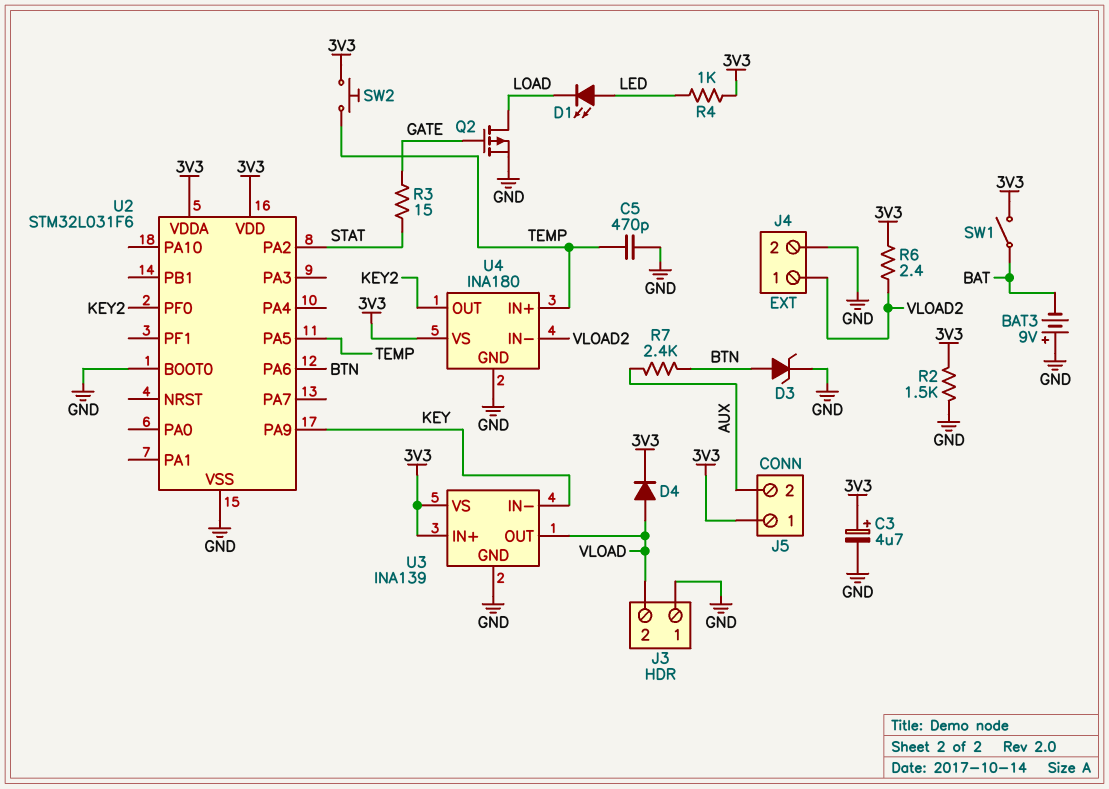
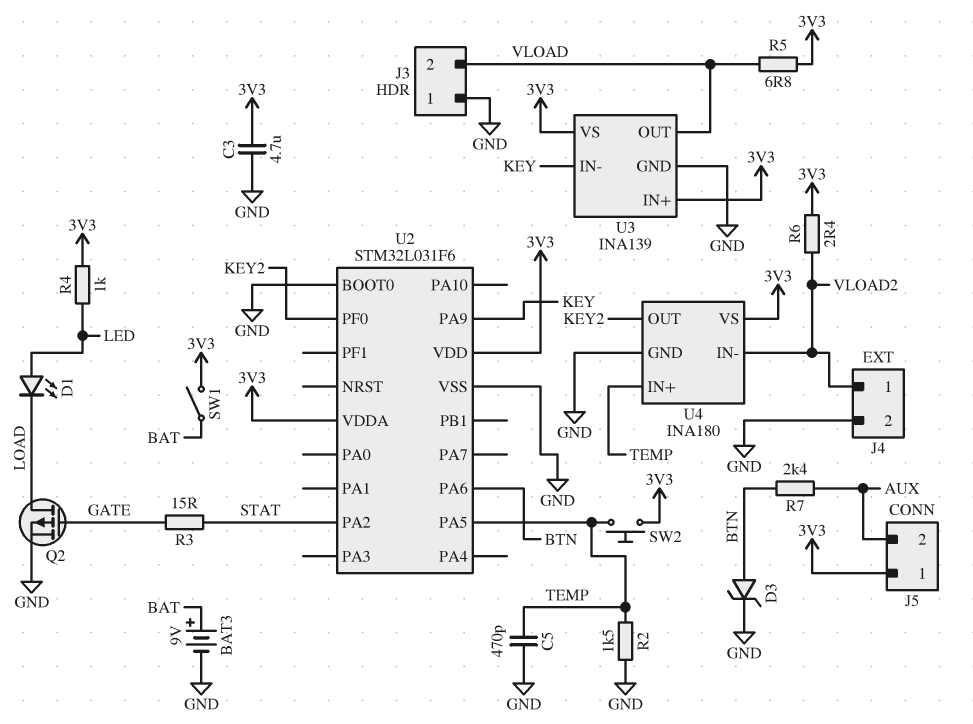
BAT3: 9V (plus GND, minus BAT) -> 9V (plus BAT, minus GND)
C3: 4.7uF (plus 3V3, minus GND) -> 4.7uF (3V3, GND)
D4: diode (A VLOAD, K 3V3) -> none
R2: 1.5k (3V3, GND) -> 1.5k (GND, TEMP)
R5: none -> 6.8 (3V3, VLOAD)

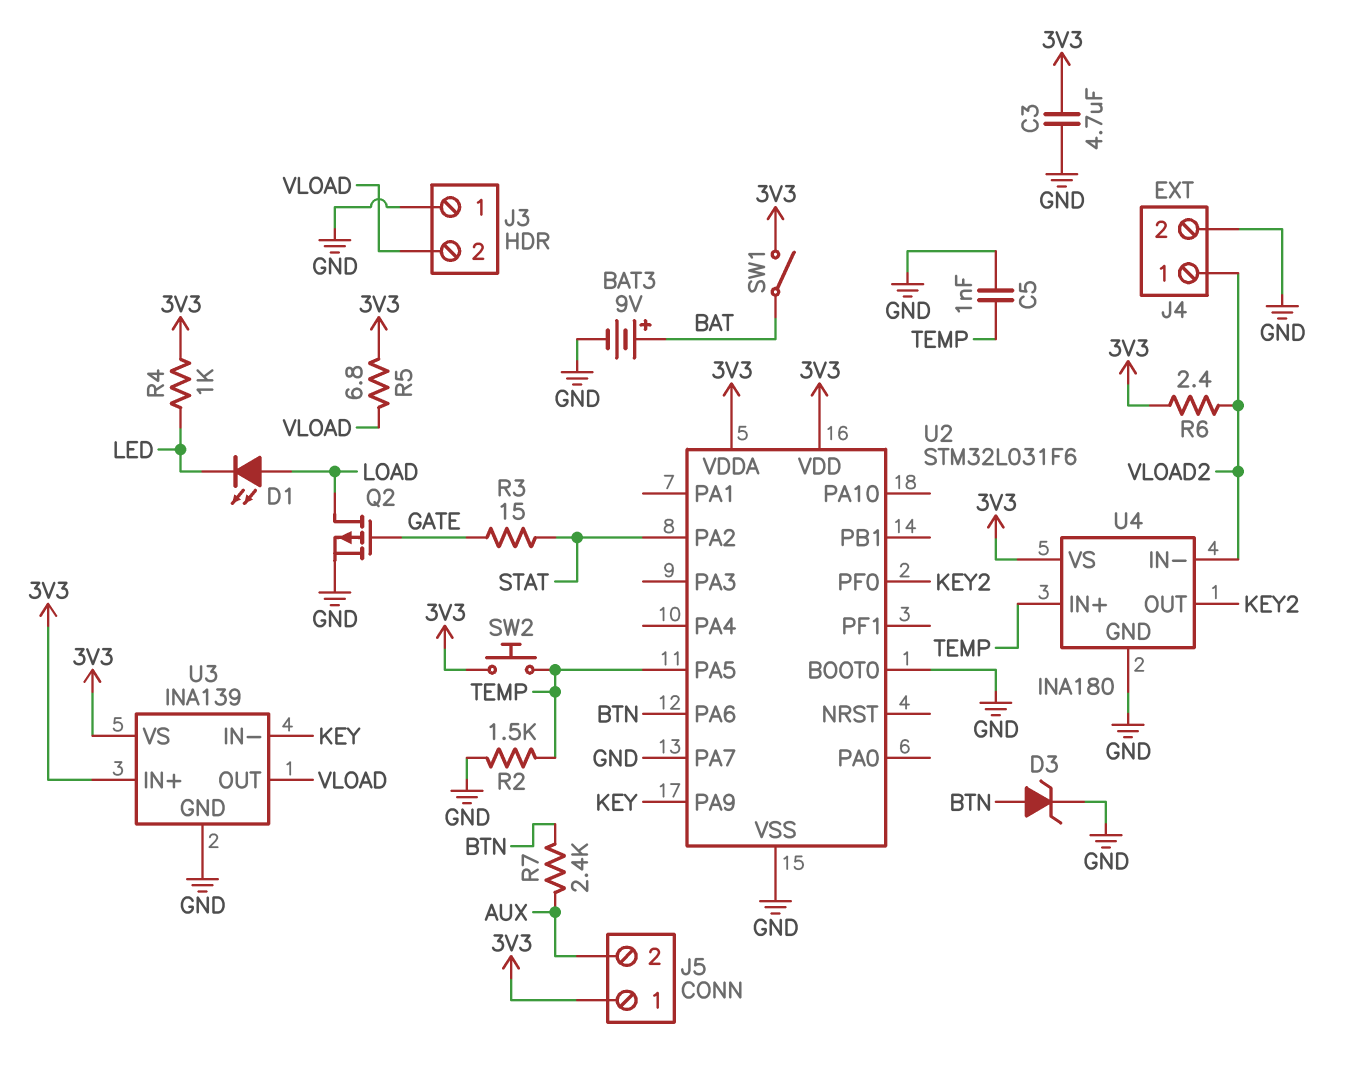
C5: 470pF (GND, TEMP) -> 1nF (GND, TEMP)
D1: LED (A LED, K LOAD) -> LED (A LOAD, K LED)
U2 pin PA7: none -> GND

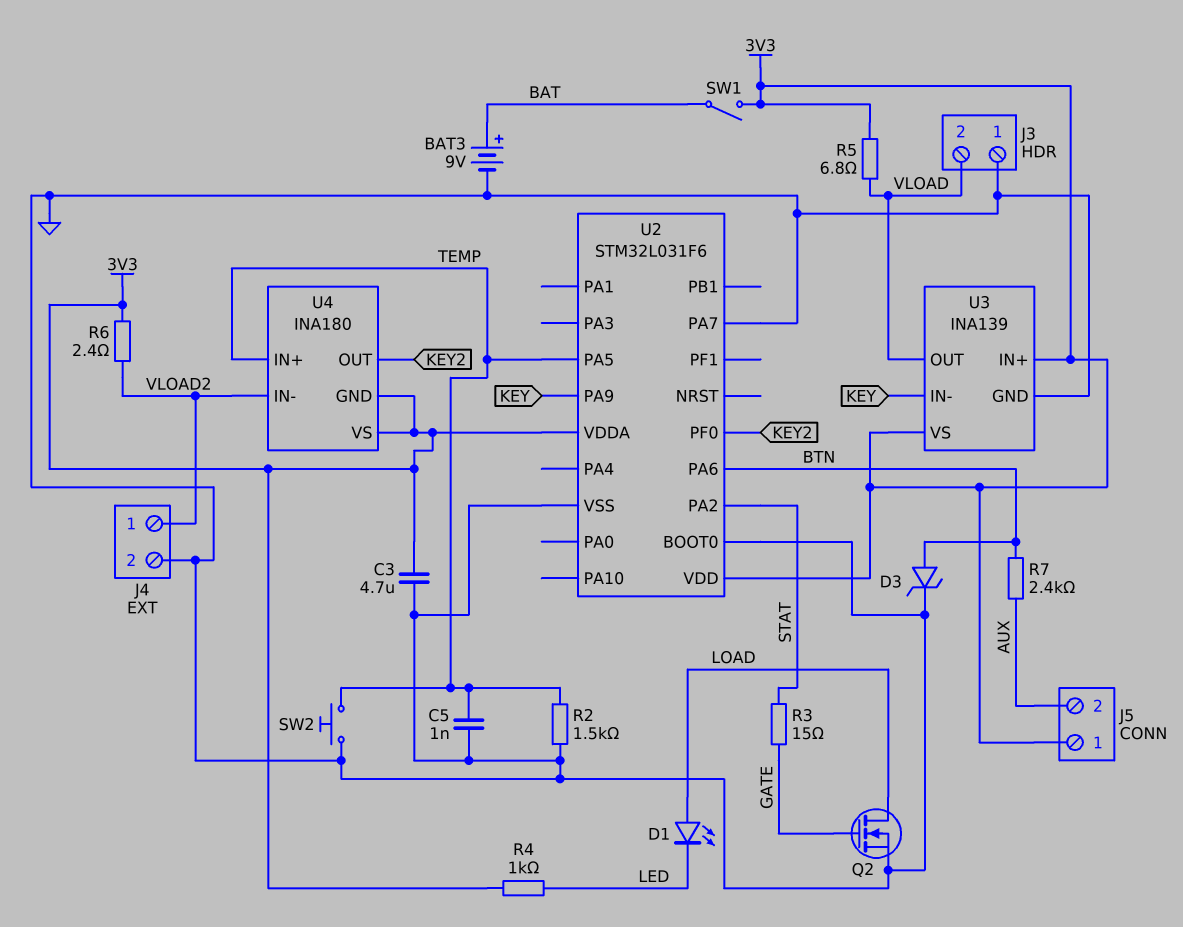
Q2: PMOS (G GATE, D LOAD, S GND) -> NMOS (G GATE, D LOAD, S GND)
SW2: button (3V3, TEMP) -> button (GND, TEMP)
U4 pin GND: GND -> 3V3

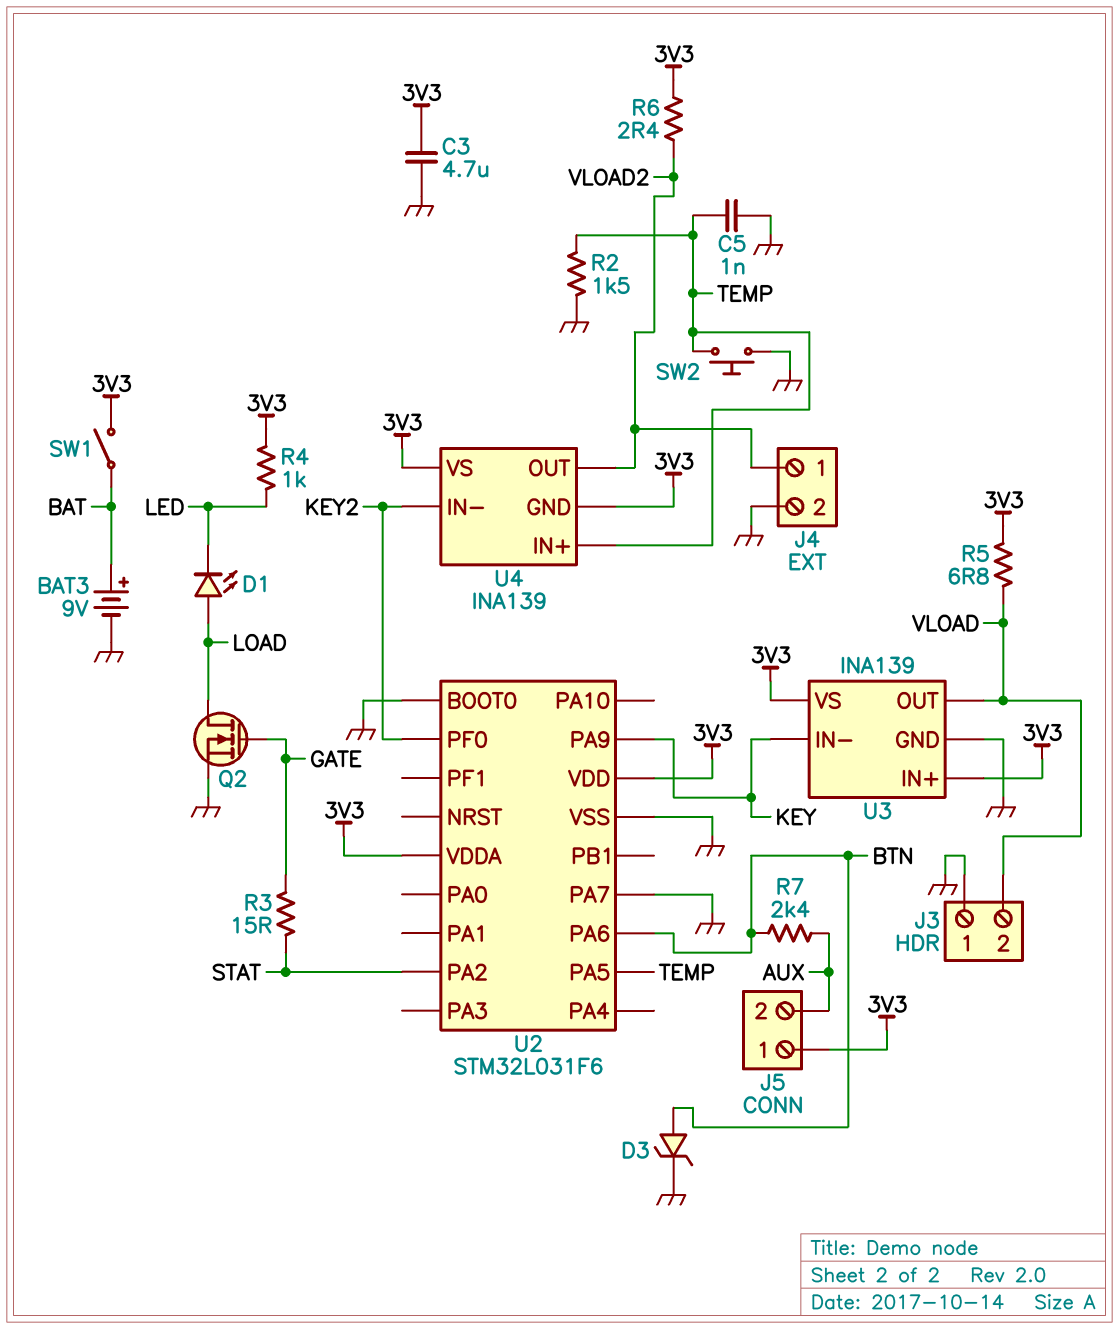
U4: INA180 -> INA139
U4 pin IN-: VLOAD2 -> KEY2
U4 pin OUT: KEY2 -> VLOAD2

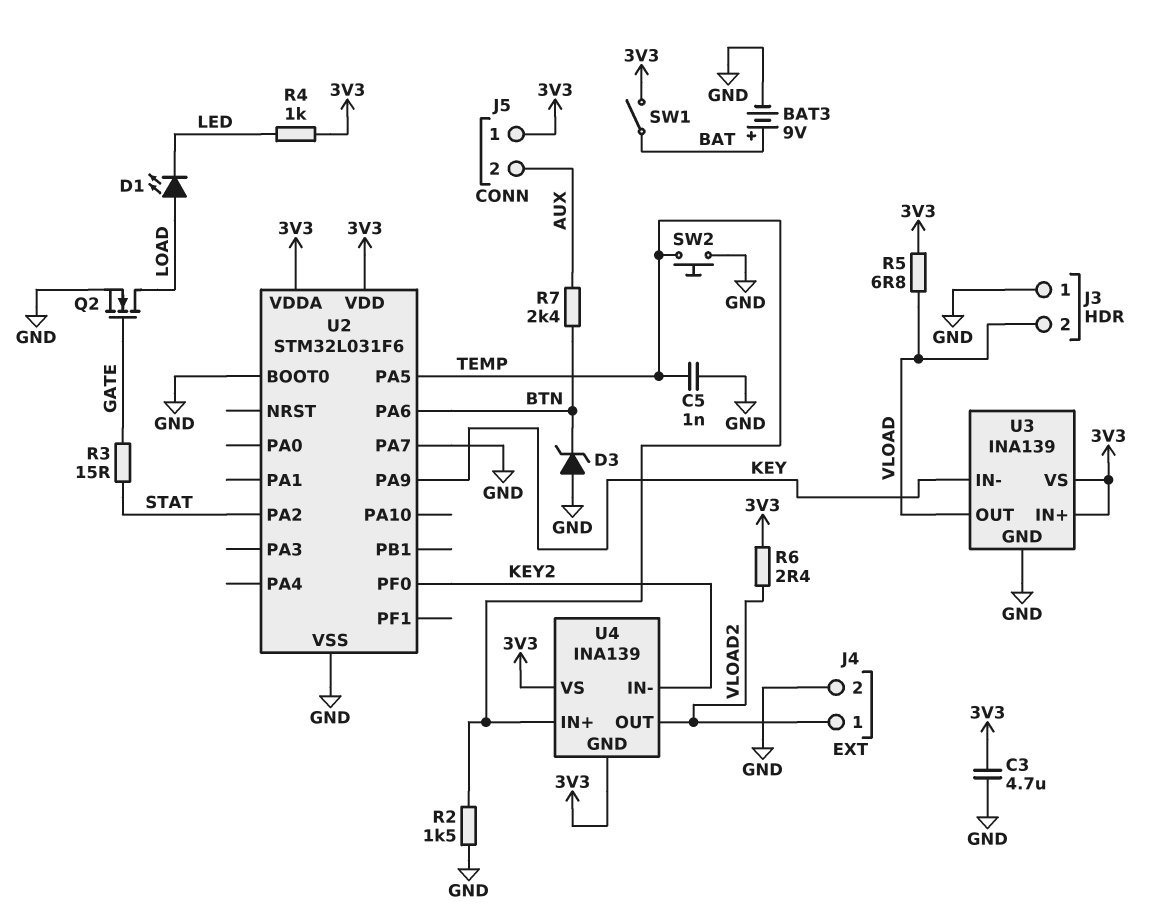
D3: zener (A BTN, K GND) -> zener (A GND, K BTN)

